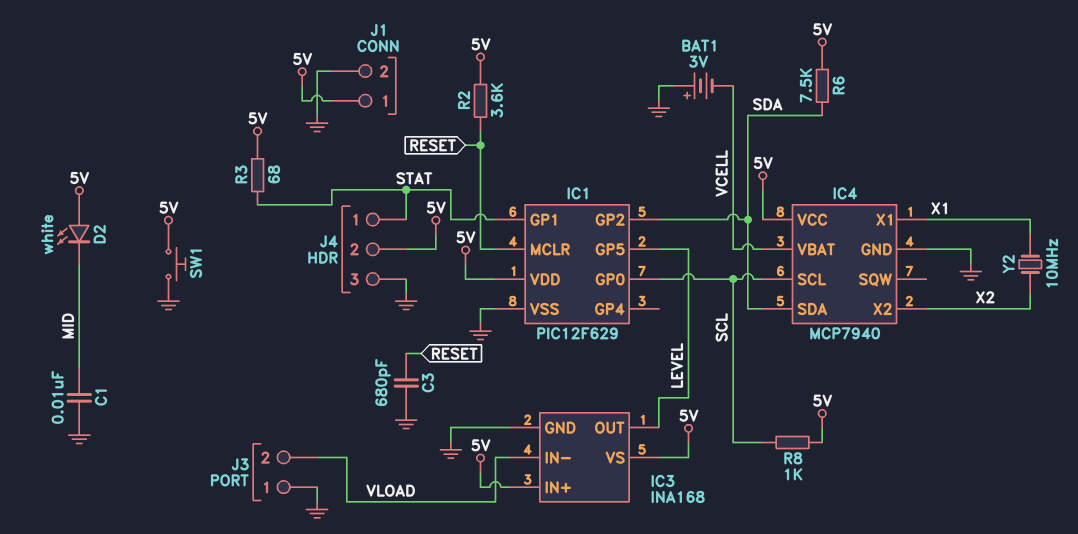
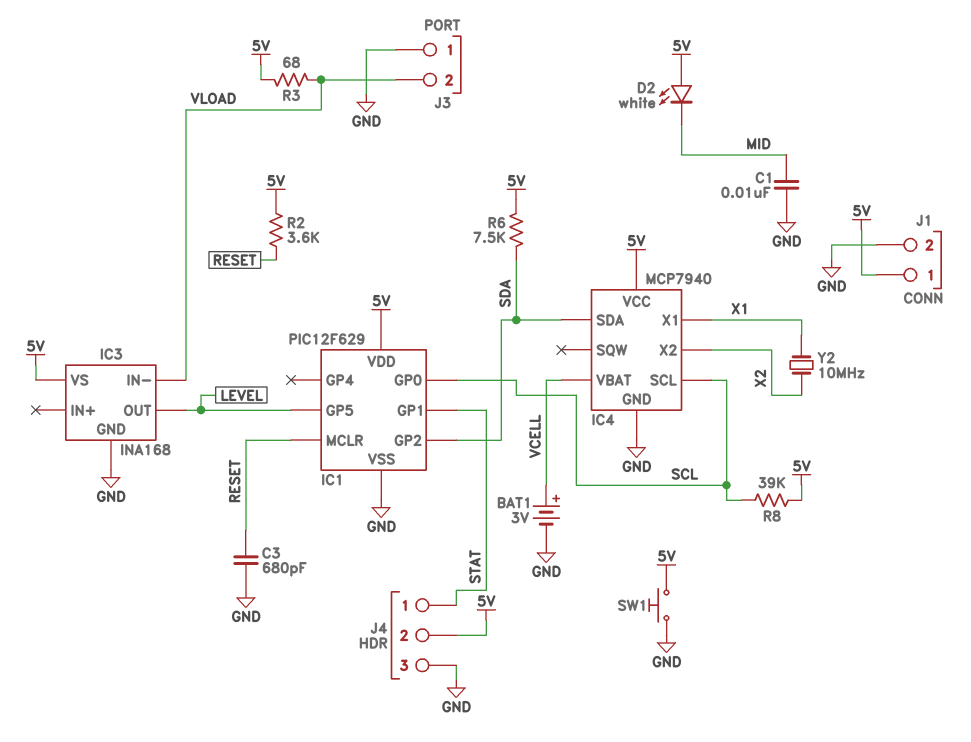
BAT1: 3V (plus GND, minus VCELL) -> 3V (plus VCELL, minus GND)
IC3 pin IN+: 5V -> none
R3: 68 (5V, STAT) -> 68 (5V, VLOAD)
R8: 1k (5V, SCL) -> 39k (5V, SCL)

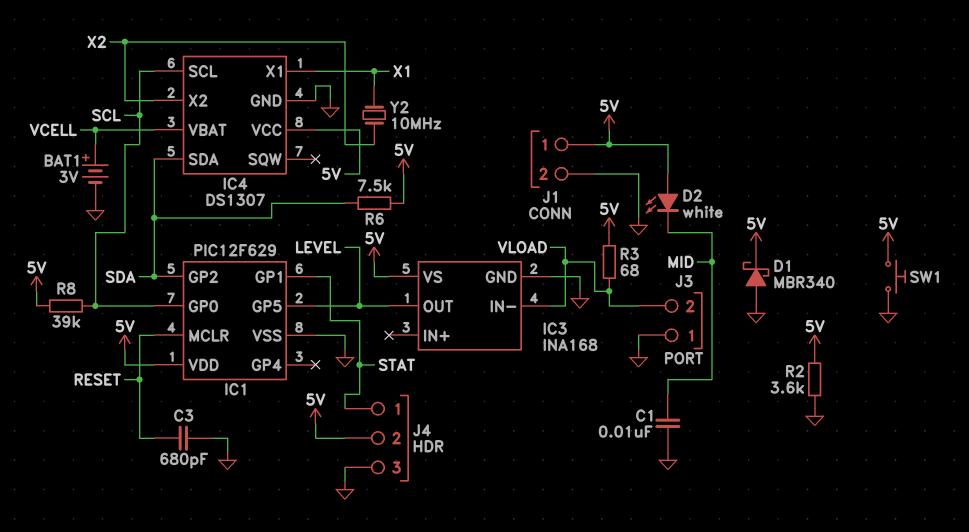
D1: none -> schottky MBR340 (A GND, K 5V)
IC4: MCP7940 -> DS1307
R2: 3.6k (5V, RESET) -> 3.6k (5V, GND)

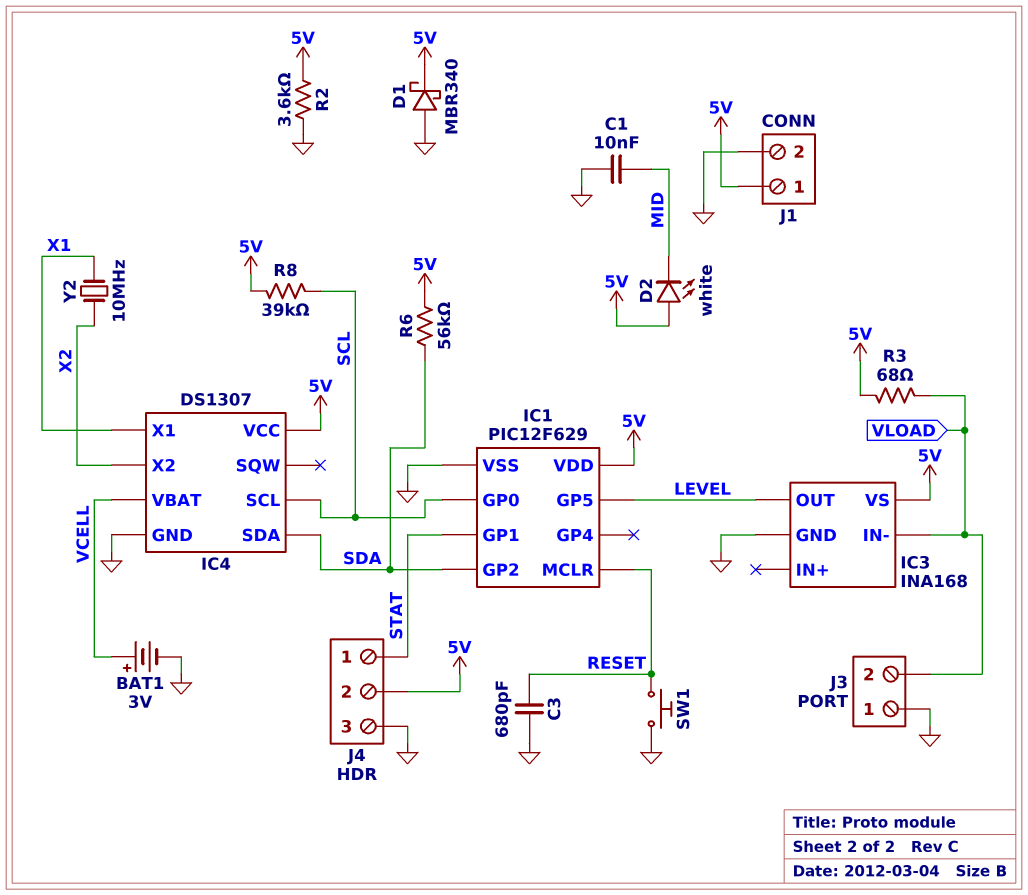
R6: 7.5k (5V, SDA) -> 56k (5V, SDA)
SW1: button (5V, GND) -> button (GND, RESET)

